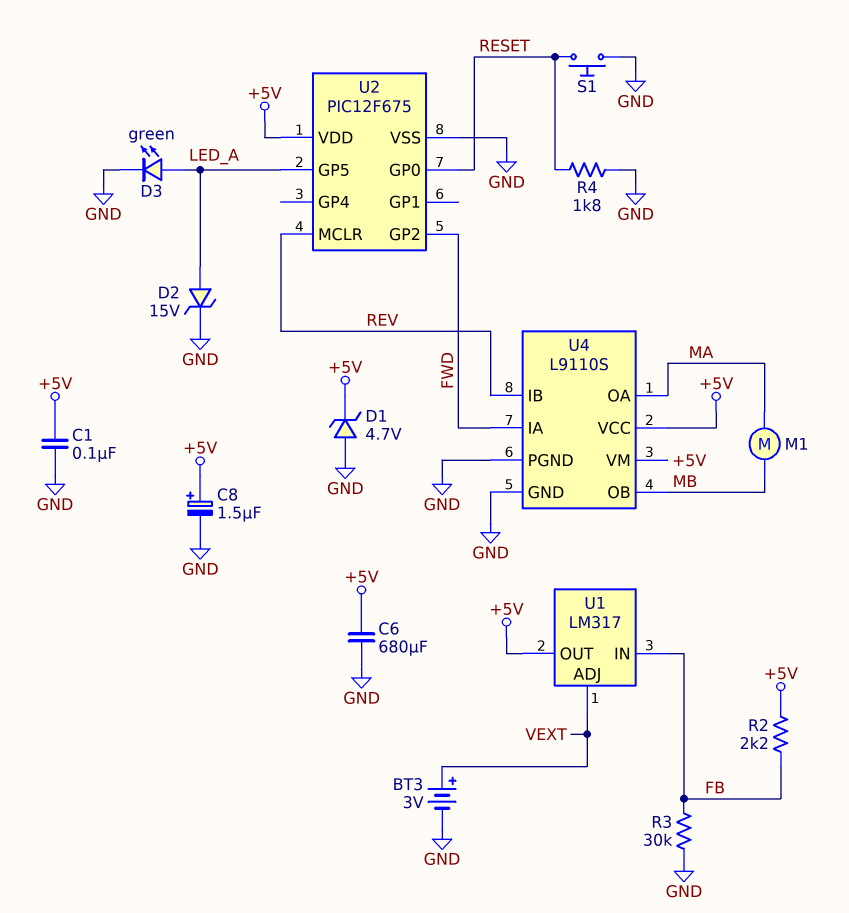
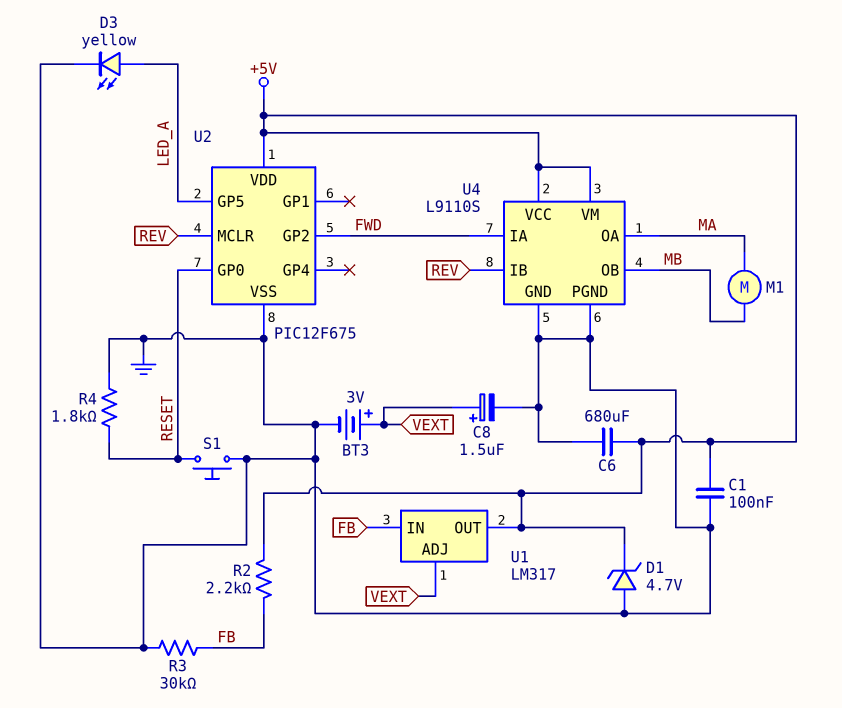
C8: 1.5uF (plus +5V, minus GND) -> 1.5uF (plus VEXT, minus GND)
D2: zener 15V (A LED_A, K GND) -> none
D3: LED green (A LED_A, K GND) -> LED yellow (A LED_A, K GND)

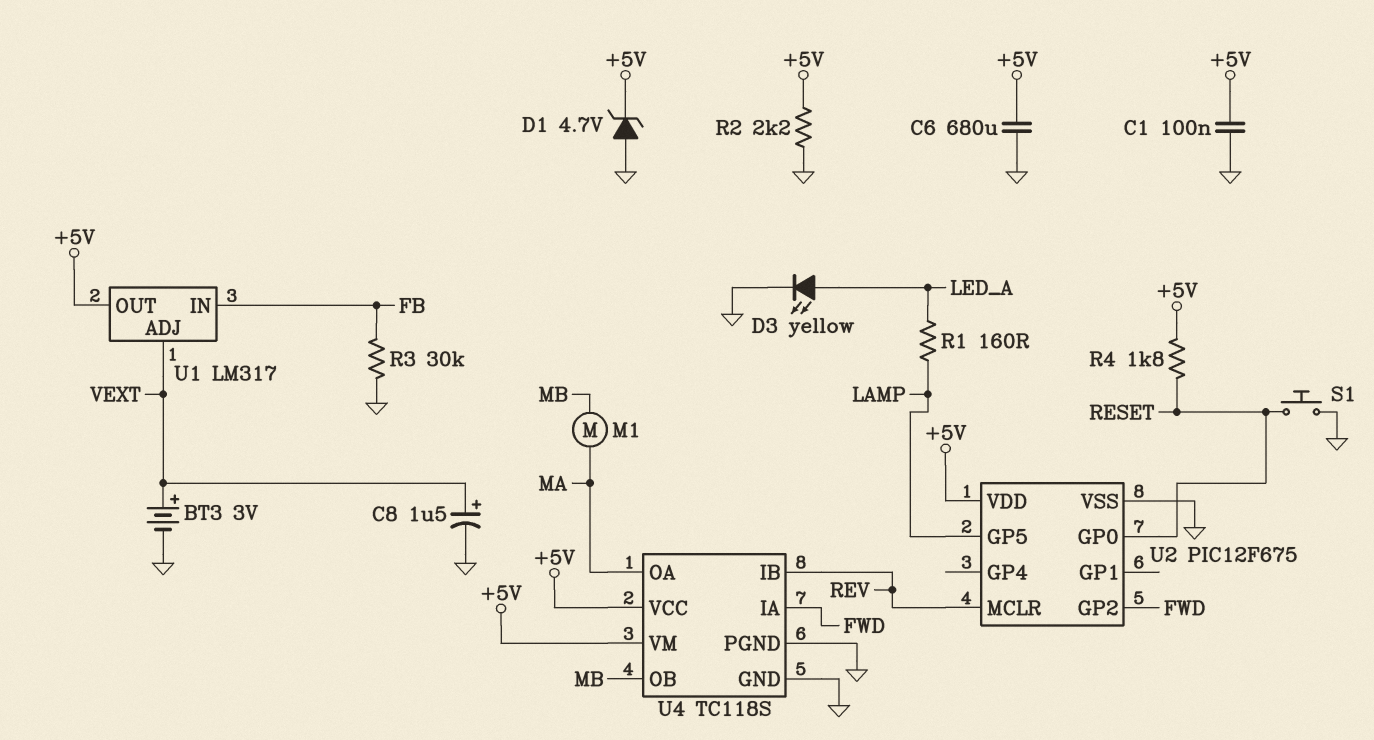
R1: none -> 160 (LAMP, LED_A)
R2: 2.2k (+5V, FB) -> 2.2k (+5V, GND)
R4: 1.8k (GND, RESET) -> 1.8k (+5V, RESET)
U2 pin GP5: LED_A -> LAMP
U4: L9110S -> TC118S

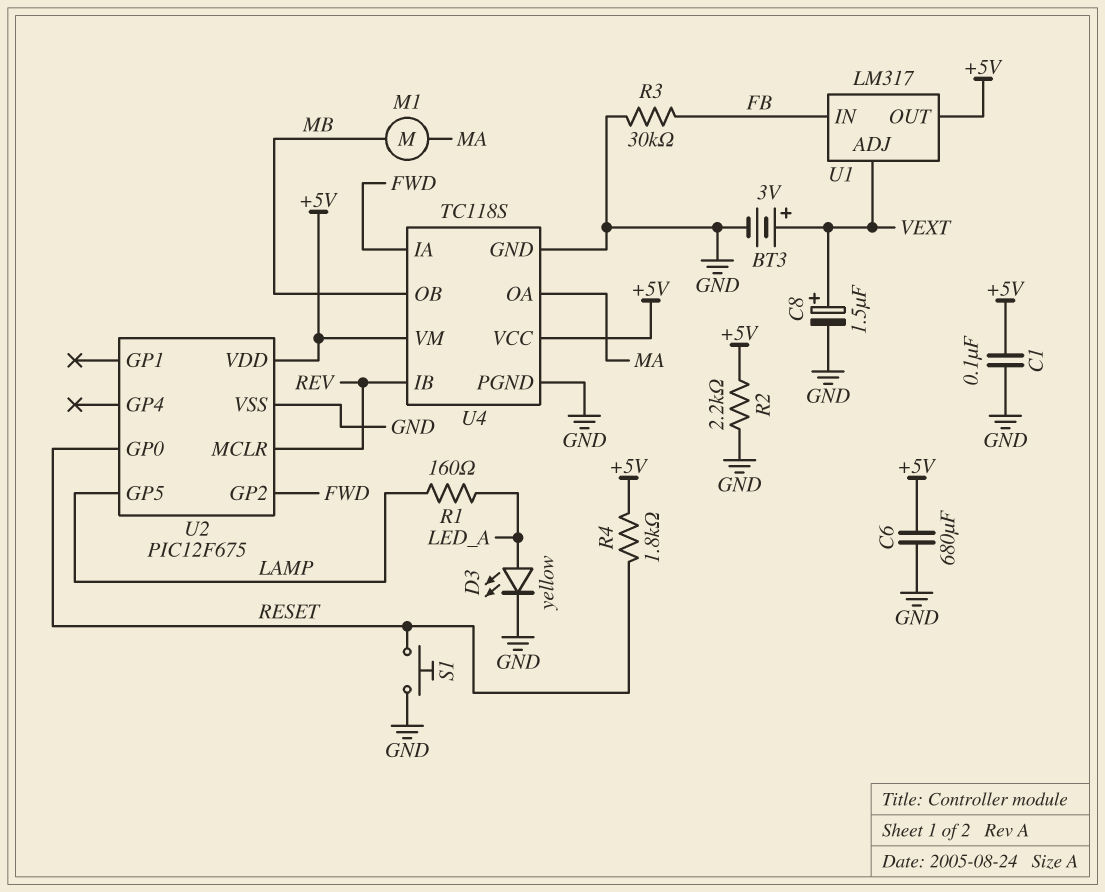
D1: zener 4.7V (A GND, K +5V) -> none

